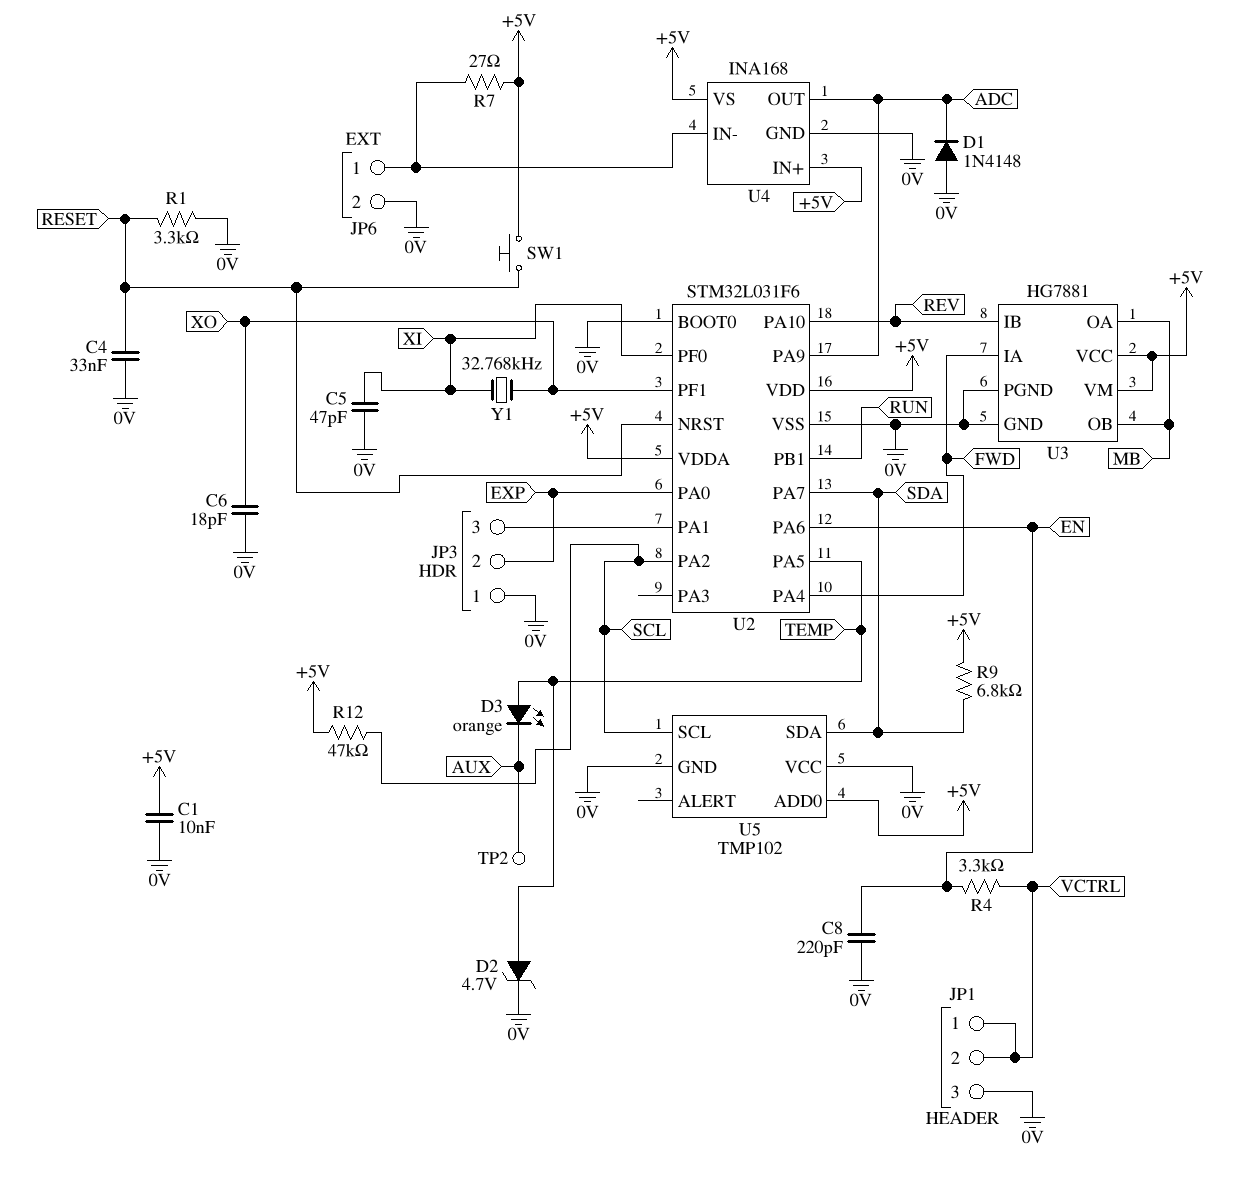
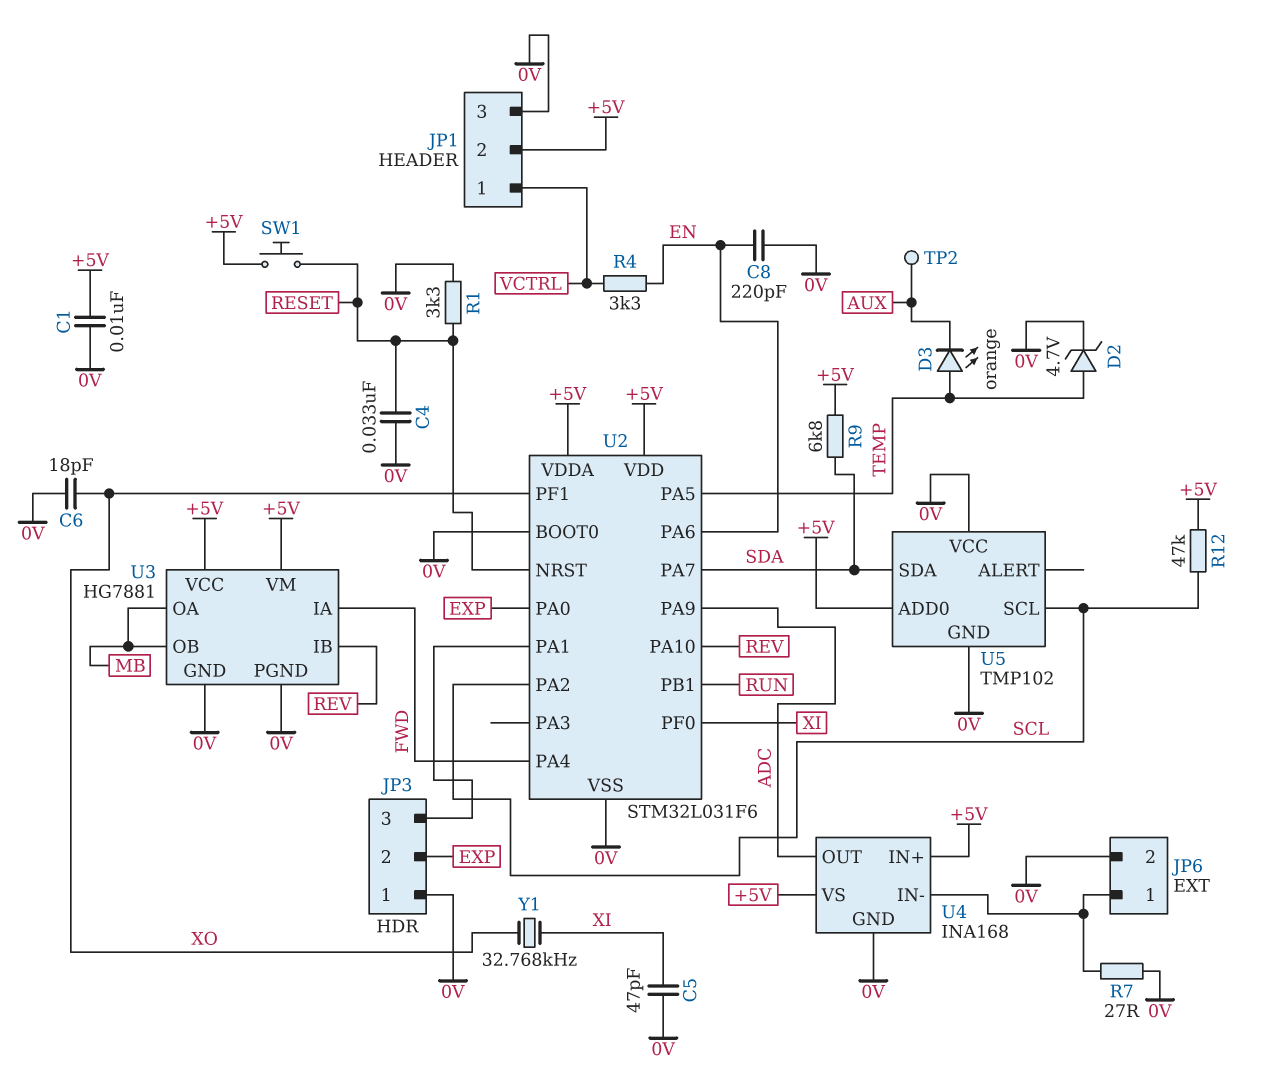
D1: diode 1N4148 (A 0V, K ADC) -> none
JP1 pin 2: VCTRL -> +5V
R7: 27 (+5V, JP6/1) -> 27 (0V, JP6/1)

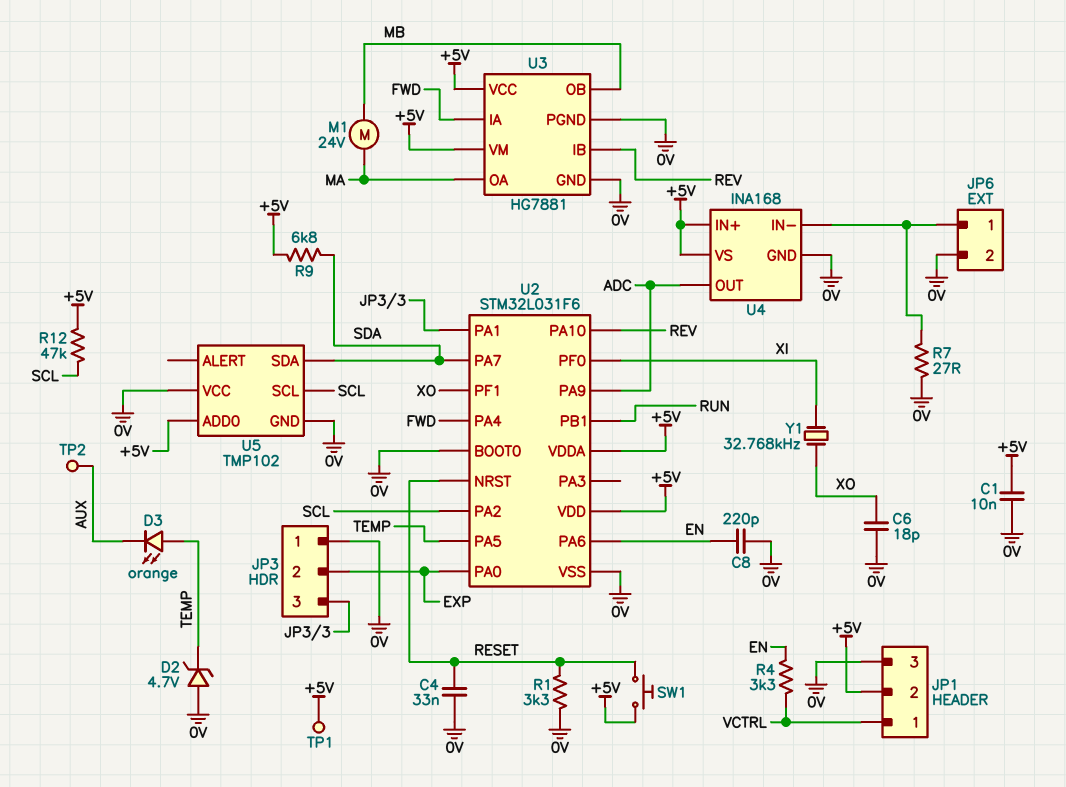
C5: 47pF (0V, XI) -> none
D2: zener 4.7V (A TEMP, K 0V) -> zener 4.7V (A 0V, K TEMP)
M1: none -> motor 24V (MA, MB)
TP1: none -> test point (+5V)
U3 pin OA: MB -> MA

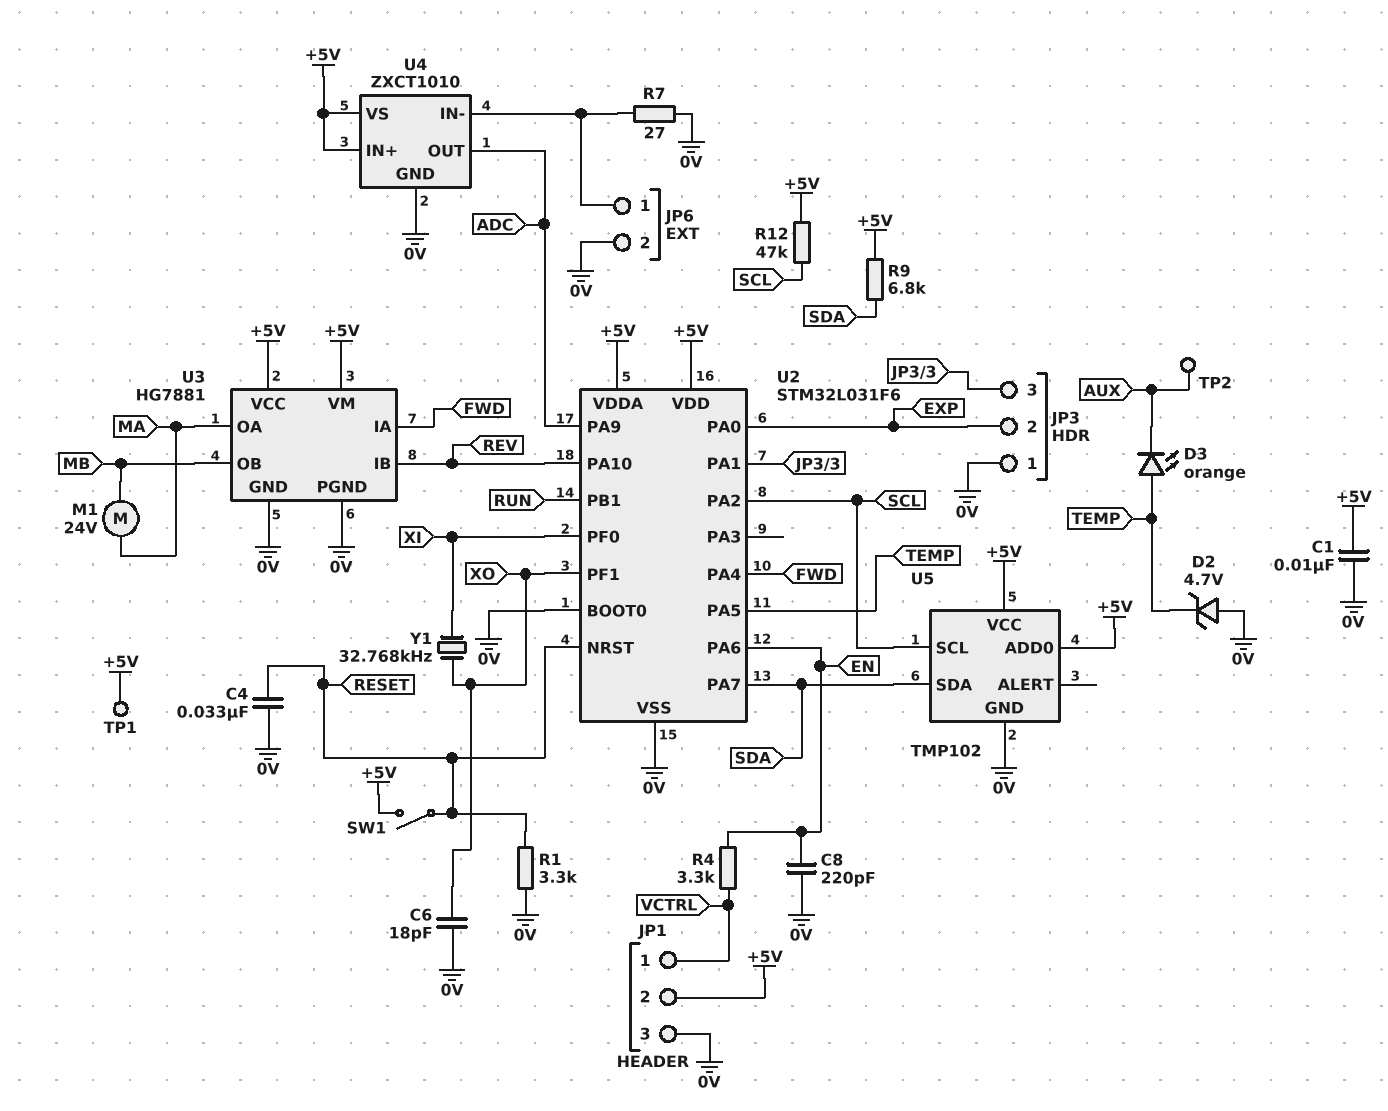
SW1: button (+5V, RESET) -> switch (+5V, RESET)
U4: INA168 -> ZXCT1010
U5 pin VCC: 0V -> +5V

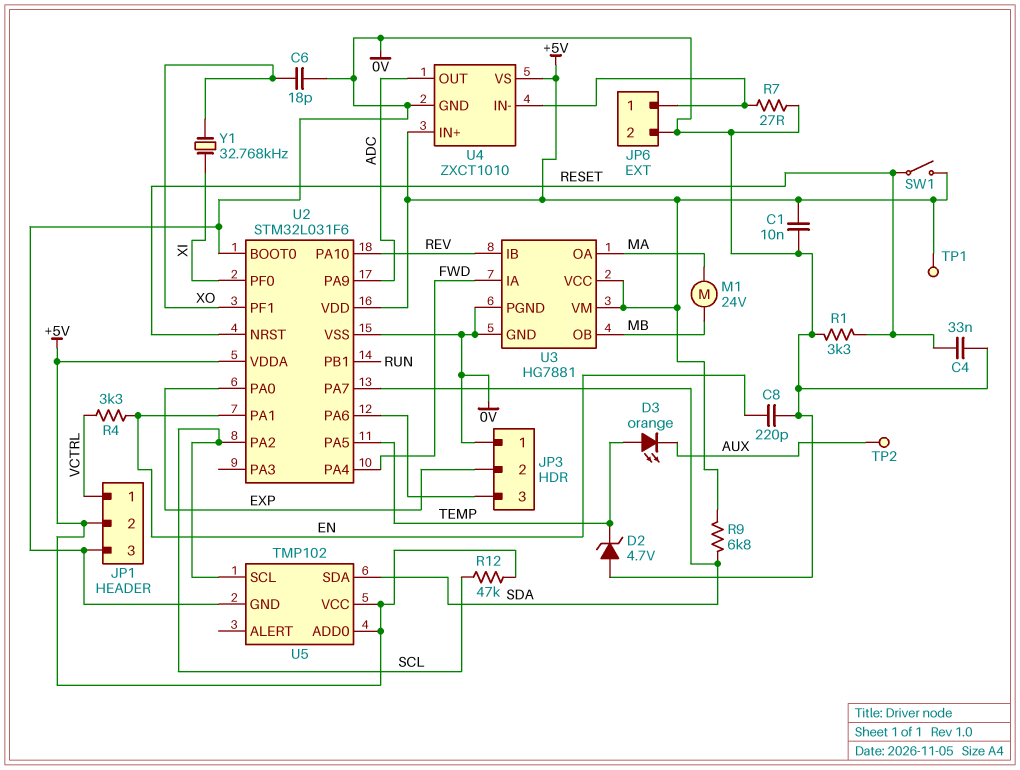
U2 pin PA1: JP3/3 -> EN
U2 pin PA6: EN -> JP3/3

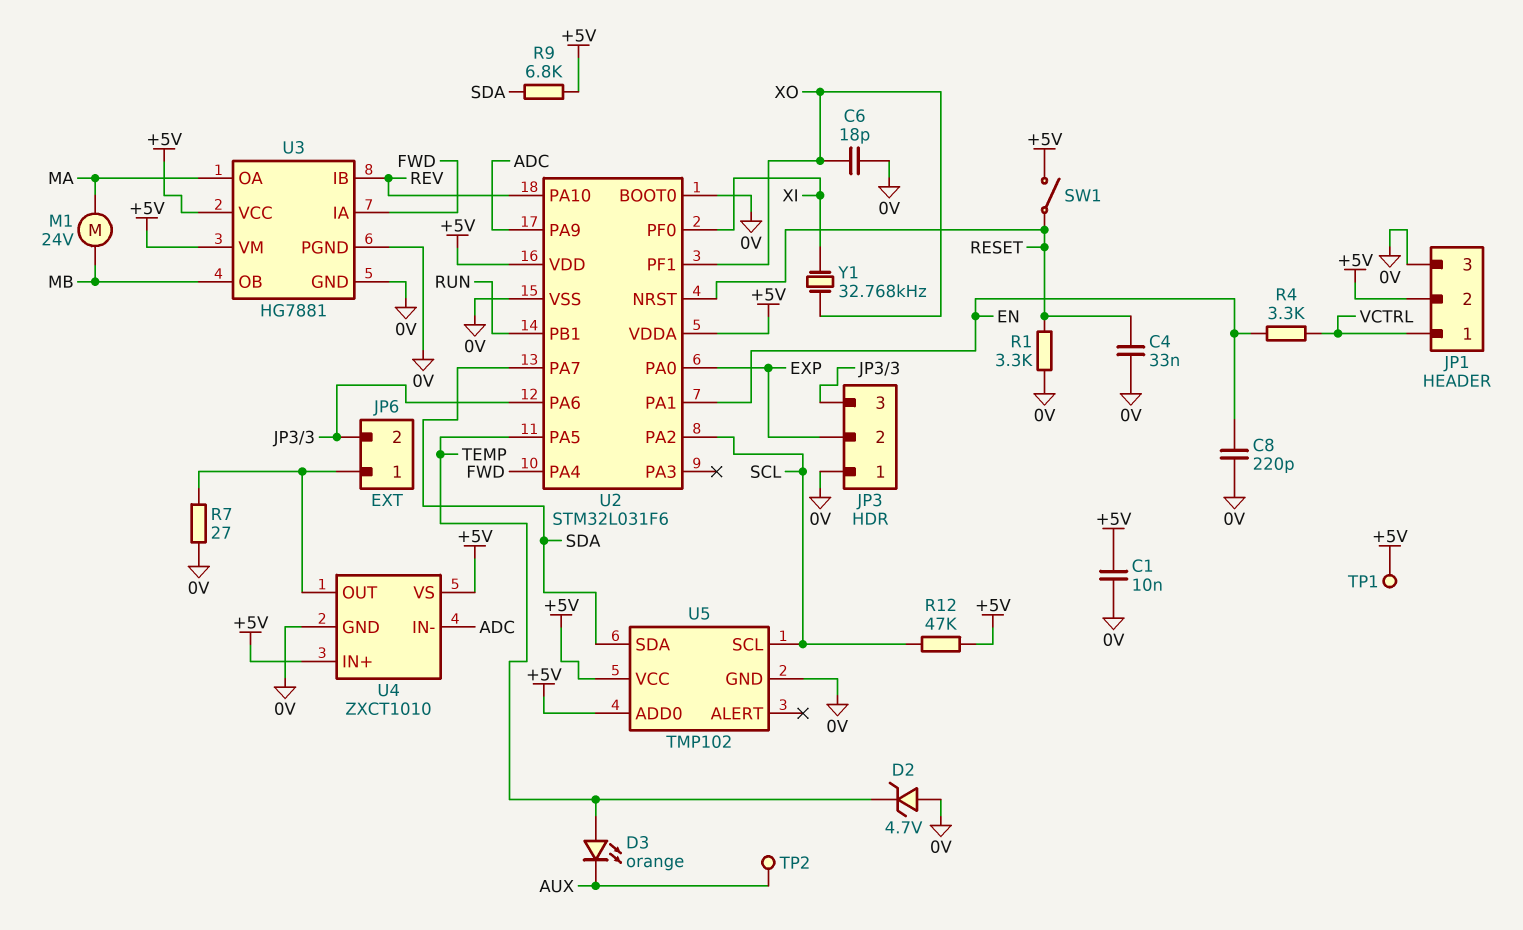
JP6 pin 2: 0V -> JP3/3
U4 pin IN-: JP6/1 -> ADC
U4 pin OUT: ADC -> JP6/1

